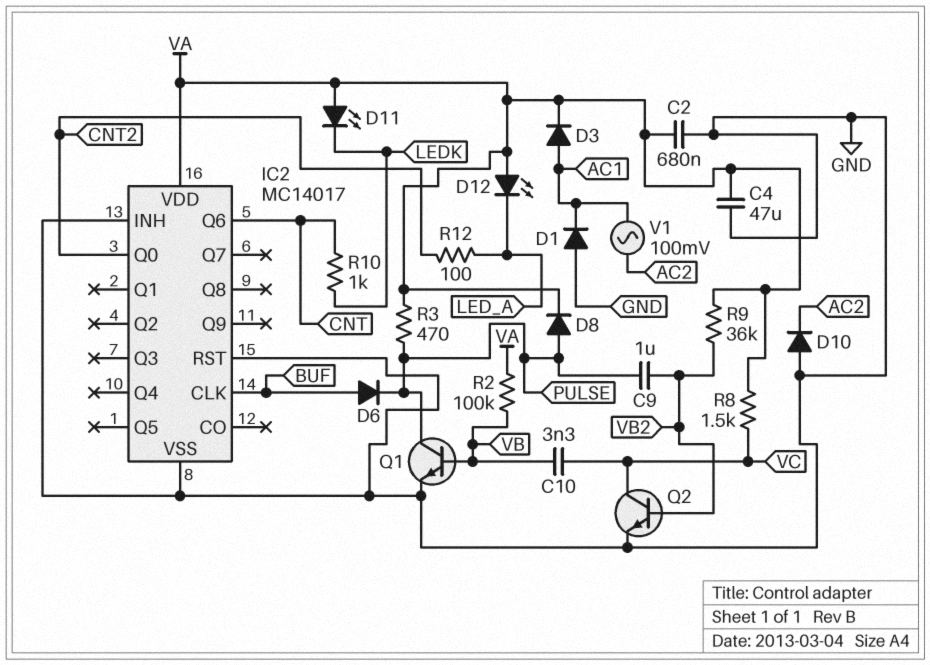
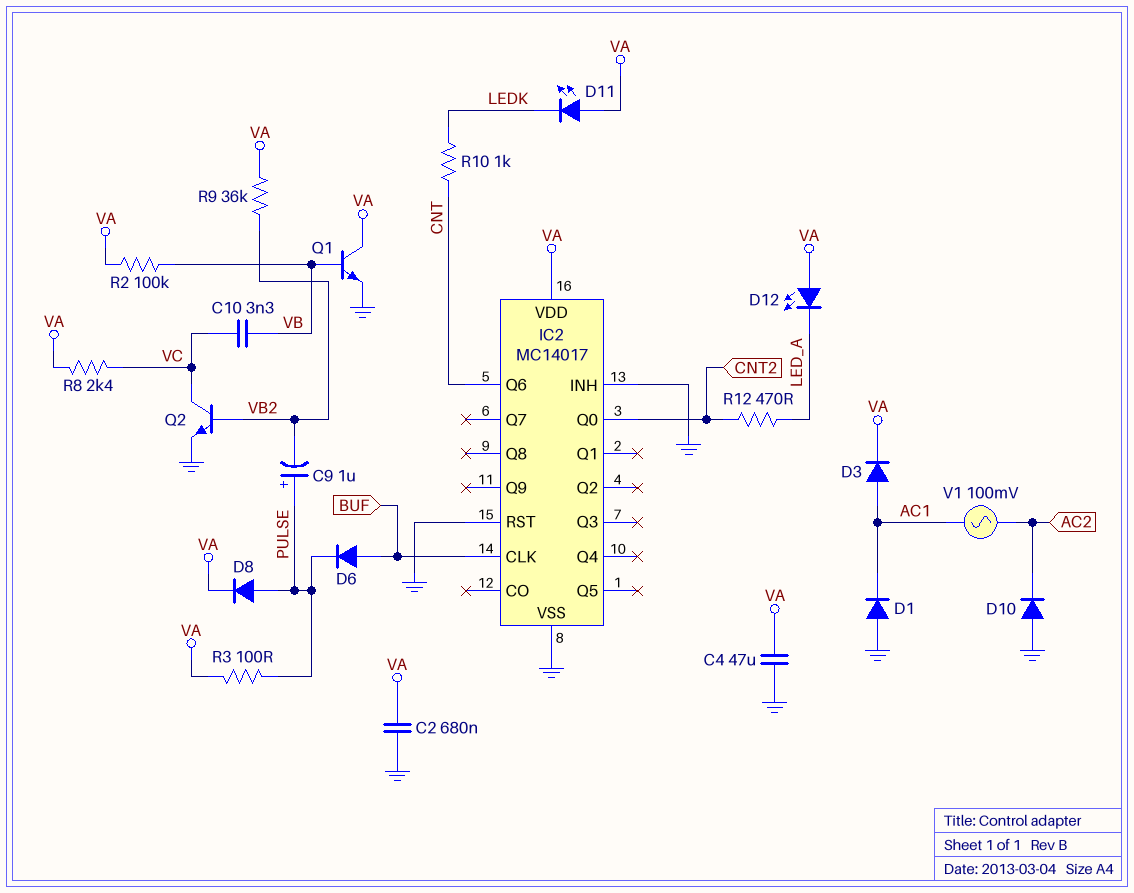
C9: 1uF (PULSE, VB2) -> 1uF (plus PULSE, minus VB2)
Q1: NPN (B VB, C PULSE, E GND) -> NPN (B VB, C VA, E GND)
R3: 470 (PULSE, VA) -> 100 (PULSE, VA)
R8: 1.5k (VA, VC) -> 2.4k (VA, VC)
R12: 100 (CNT2, LED_A) -> 470 (CNT2, LED_A)

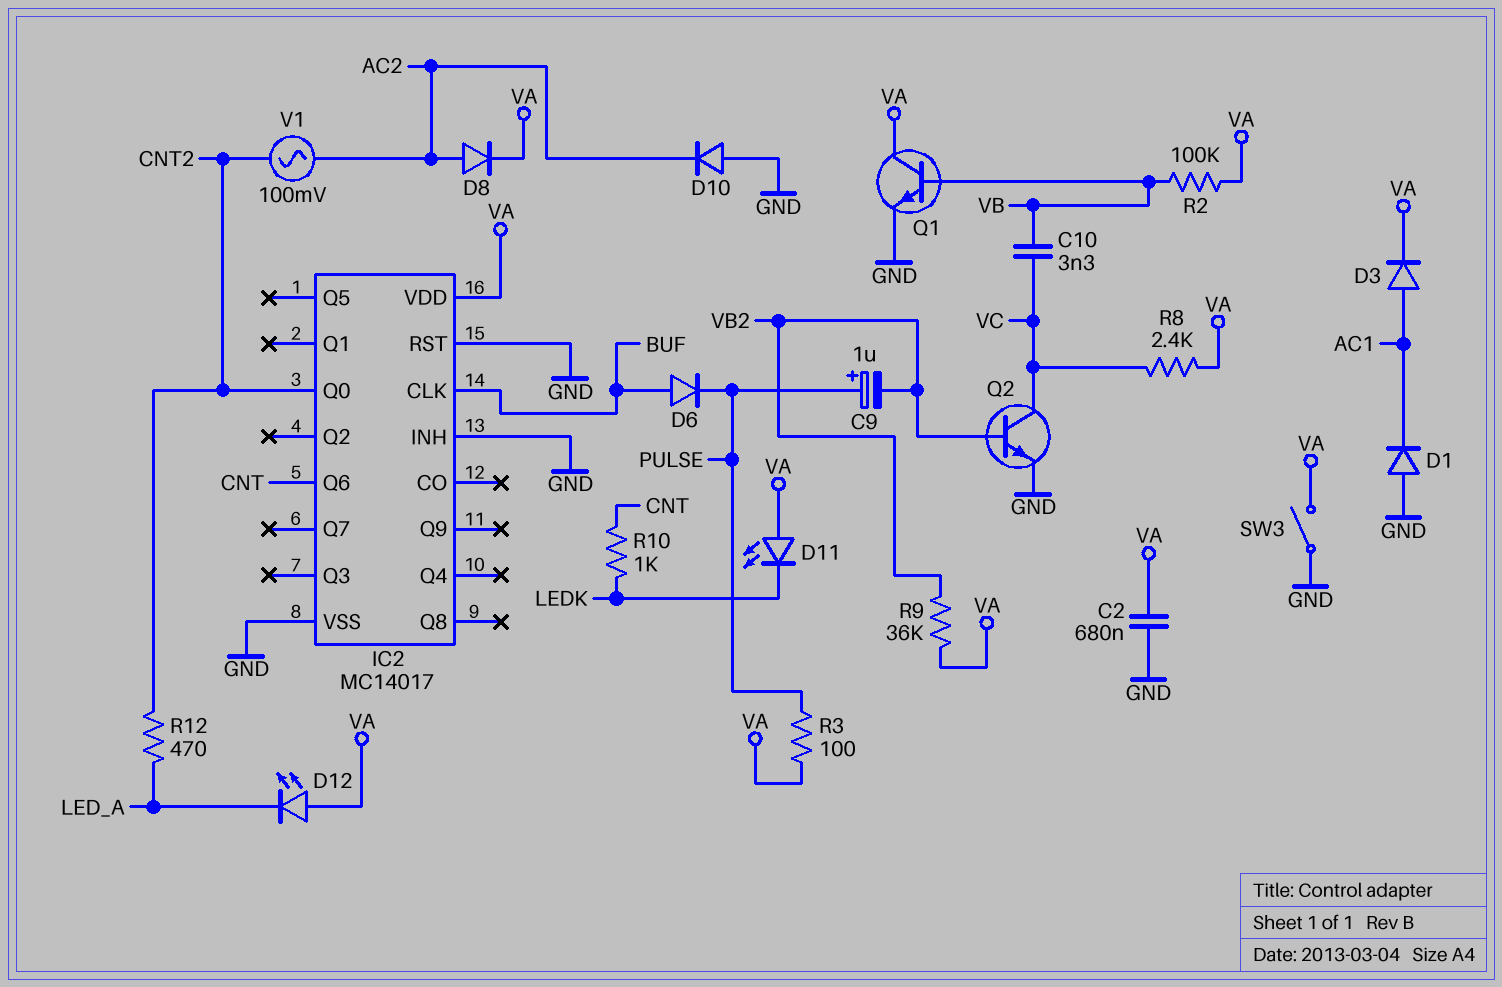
C4: 47uF (GND, VA) -> none
D8: diode (A PULSE, K VA) -> diode (A AC2, K VA)
SW3: none -> switch (GND, VA)
V1: AC 100mV (AC1, AC2) -> AC 100mV (AC2, CNT2)

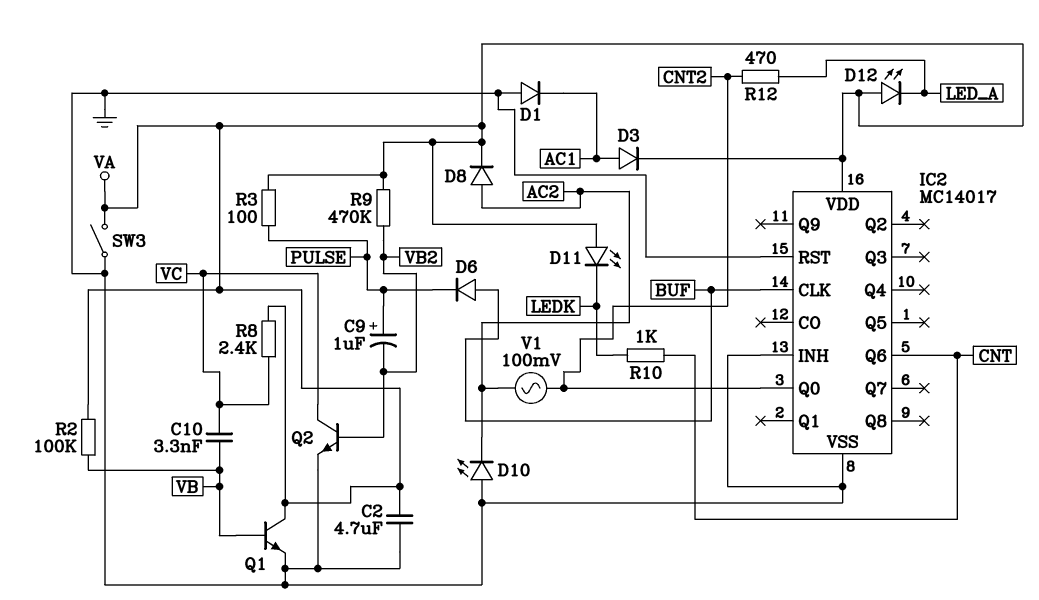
C2: 680nF (GND, VA) -> 4.7uF (GND, VA)
D10: diode (A GND, K AC2) -> LED (A GND, K AC2)
R9: 36k (VA, VB2) -> 470k (VA, VB2)

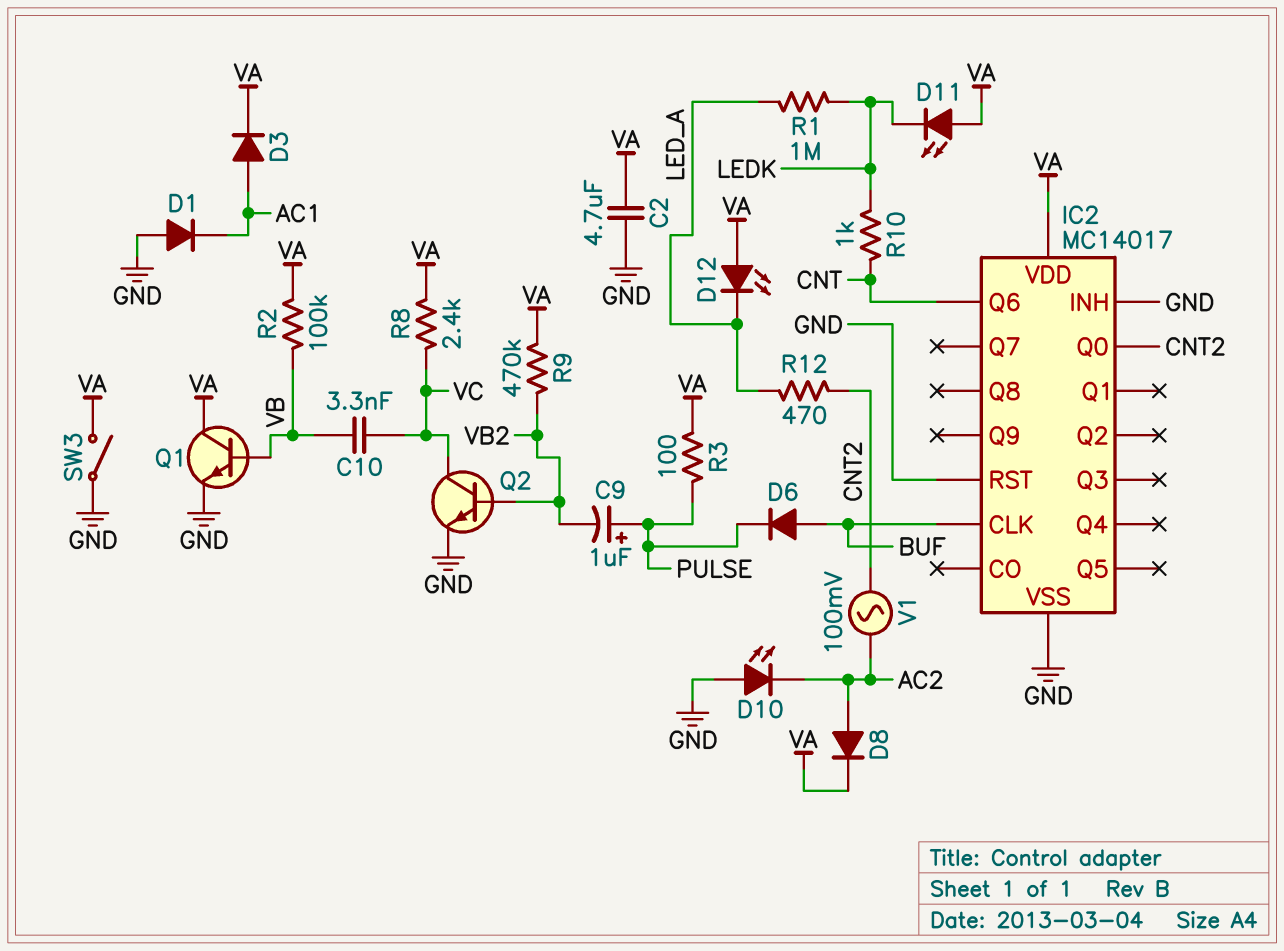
R1: none -> 1M (LEDK, LED_A)

